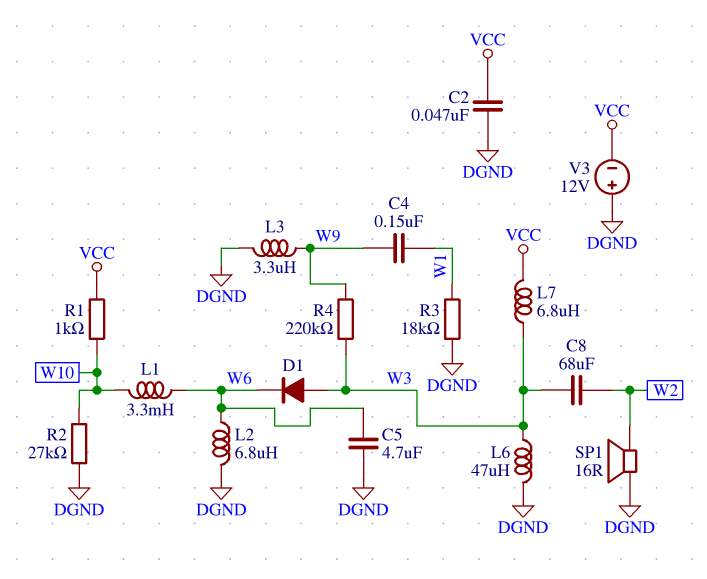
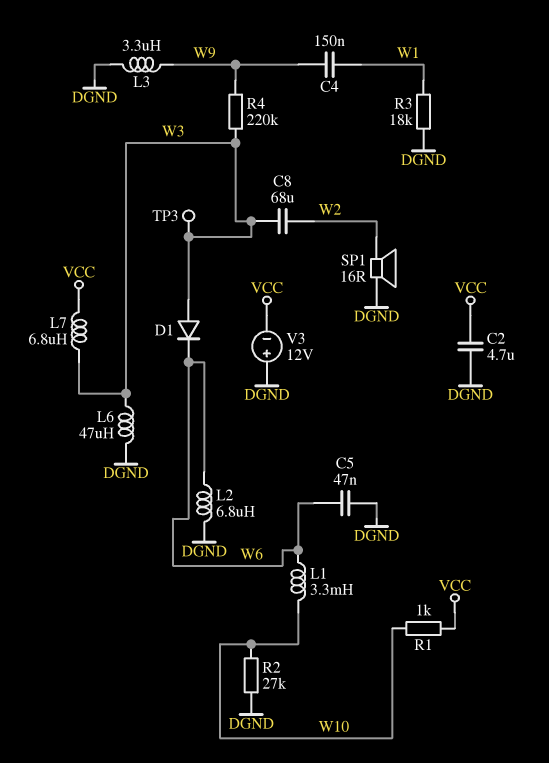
C2: 47nF (DGND, VCC) -> 4.7uF (DGND, VCC)
C5: 4.7uF (DGND, W6) -> 47nF (DGND, W6)
TP3: none -> test point (W3)

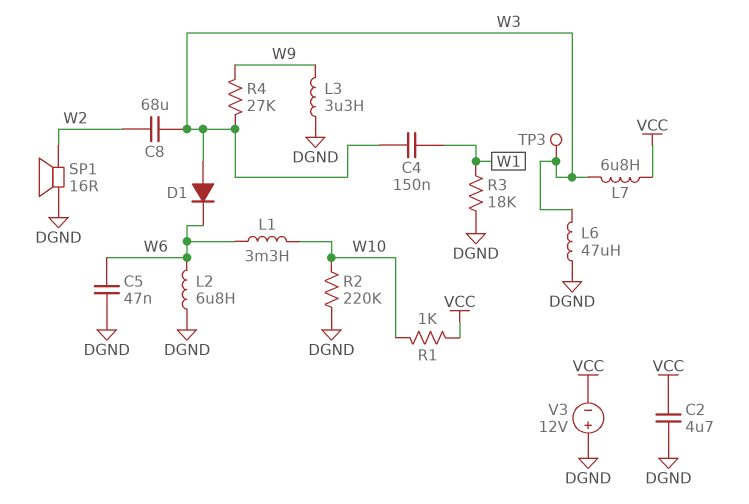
C4: 150nF (W1, W9) -> 150nF (W1, W3)
R2: 27k (DGND, W10) -> 220k (DGND, W10)
R4: 220k (W3, W9) -> 27k (W3, W9)

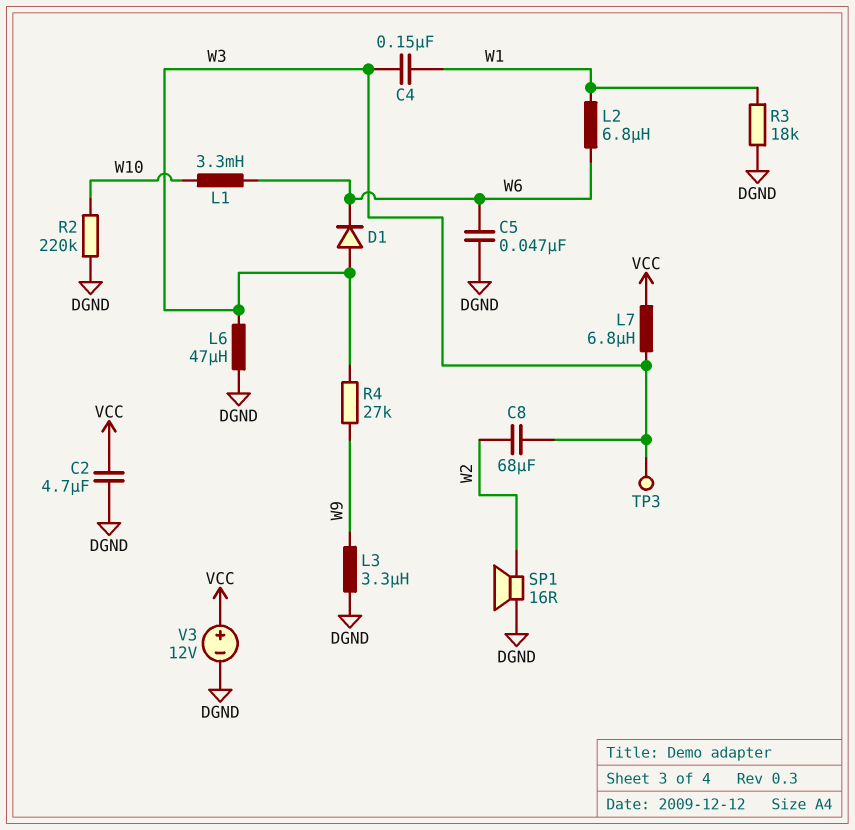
L2: 6.8uH (DGND, W6) -> 6.8uH (W1, W6)
R1: 1k (VCC, W10) -> none
V3: 12V (plus DGND, minus VCC) -> 12V (plus VCC, minus DGND)

